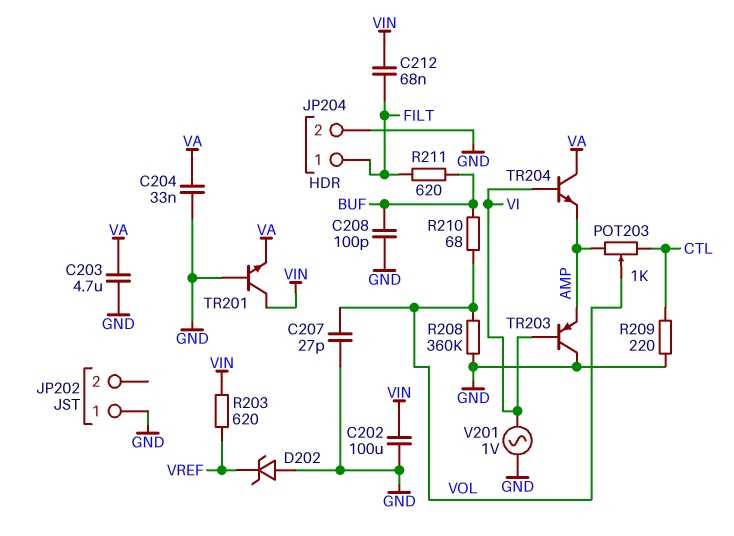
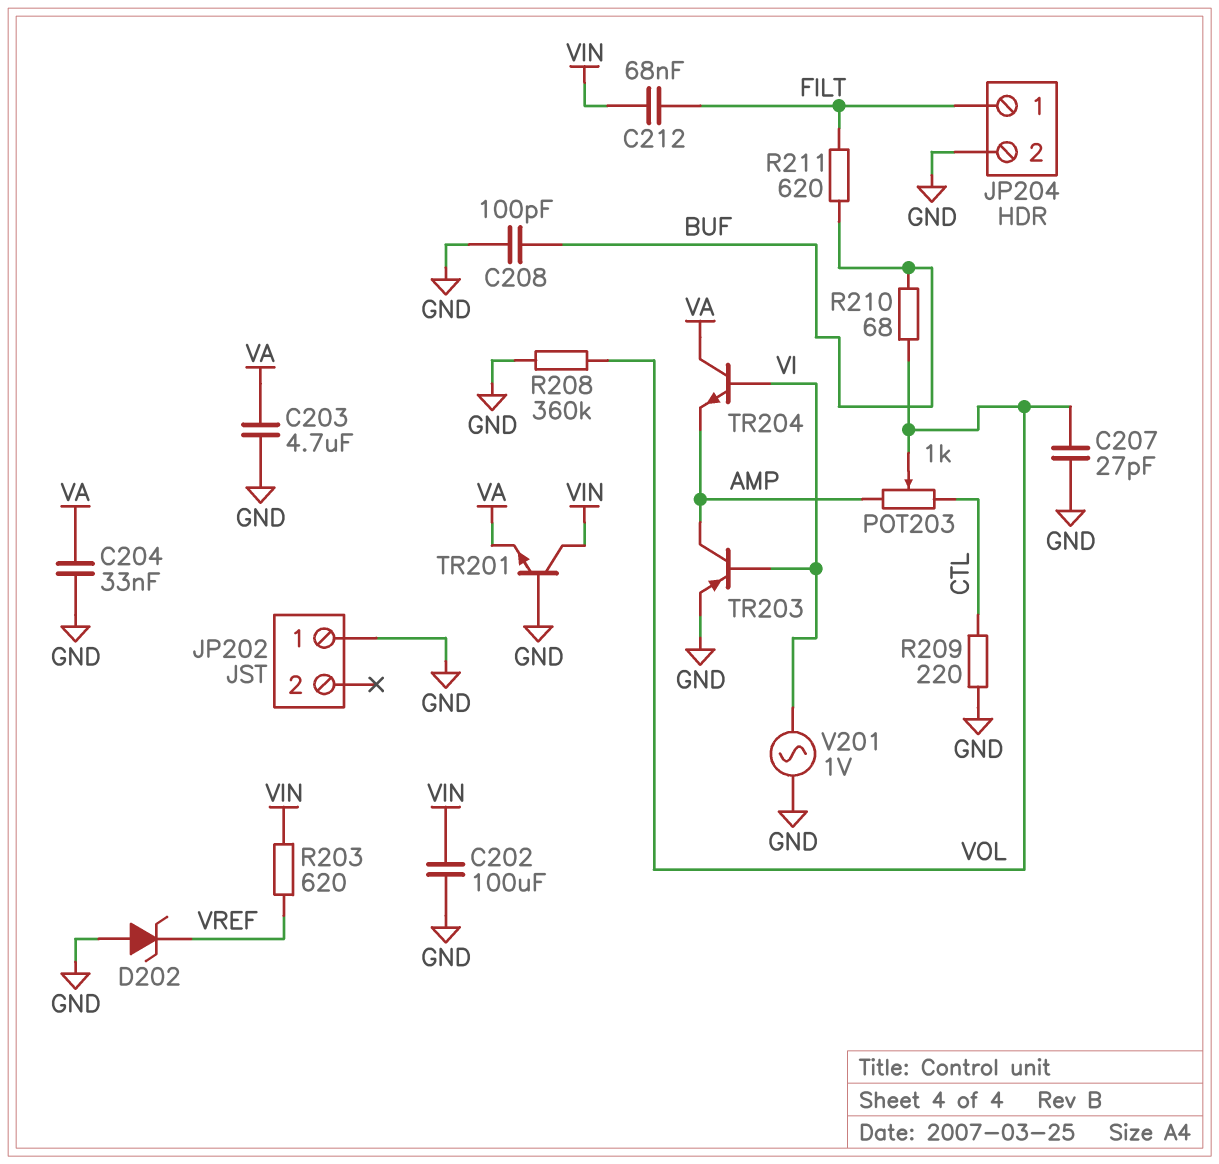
TR203: PNP (B VI, C GND, E AMP) -> PNP (B VI, C AMP, E GND)

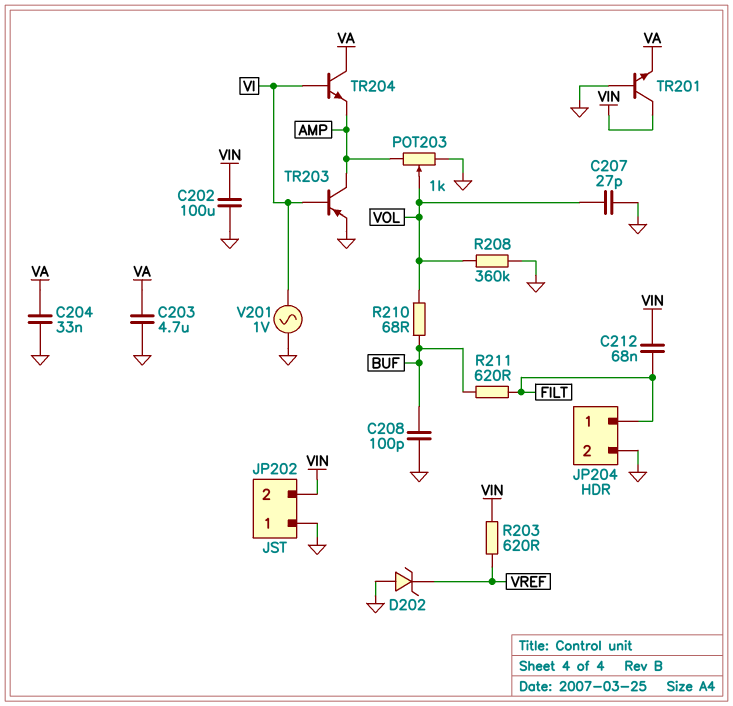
JP202 pin 2: none -> VIN
POT203: 1k (AMP, CTL, wiper VOL) -> 1k (AMP, GND, wiper VOL)
R209: 220 (CTL, GND) -> none

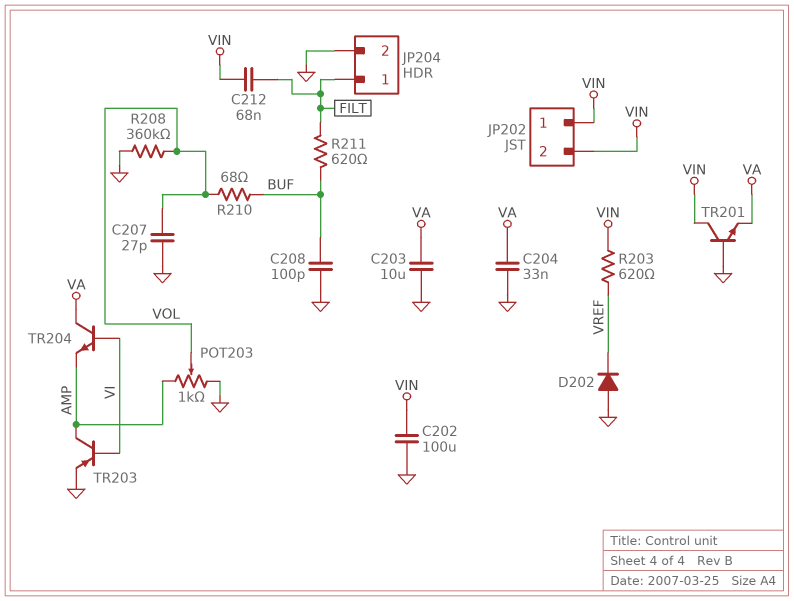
C203: 4.7uF (GND, VA) -> 10uF (GND, VA)
D202: zener (A GND, K VREF) -> diode (A GND, K VREF)
JP202 pin 1: GND -> VIN
V201: AC 1V (GND, VI) -> none

